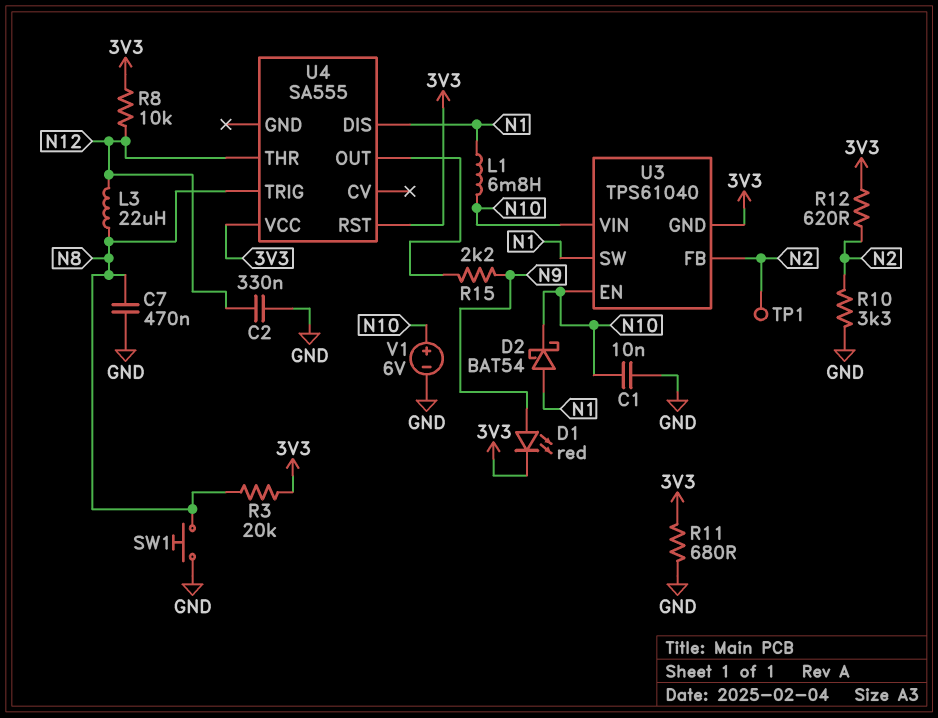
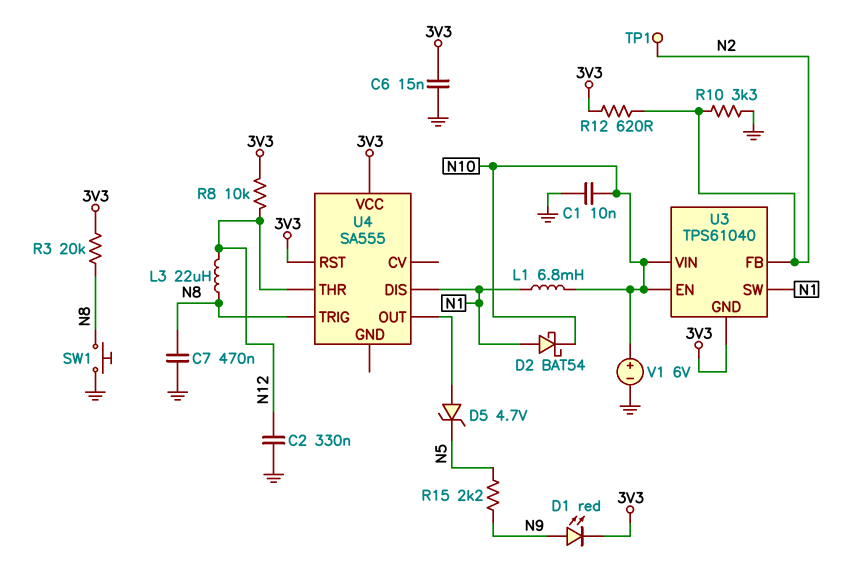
C6: none -> 15nF (3V3, GND)
D5: none -> zener 4.7V (A U4/OUT, K N5)
R11: 680 (3V3, GND) -> none
R15: 2.2k (N9, U4/OUT) -> 2.2k (N5, N9)

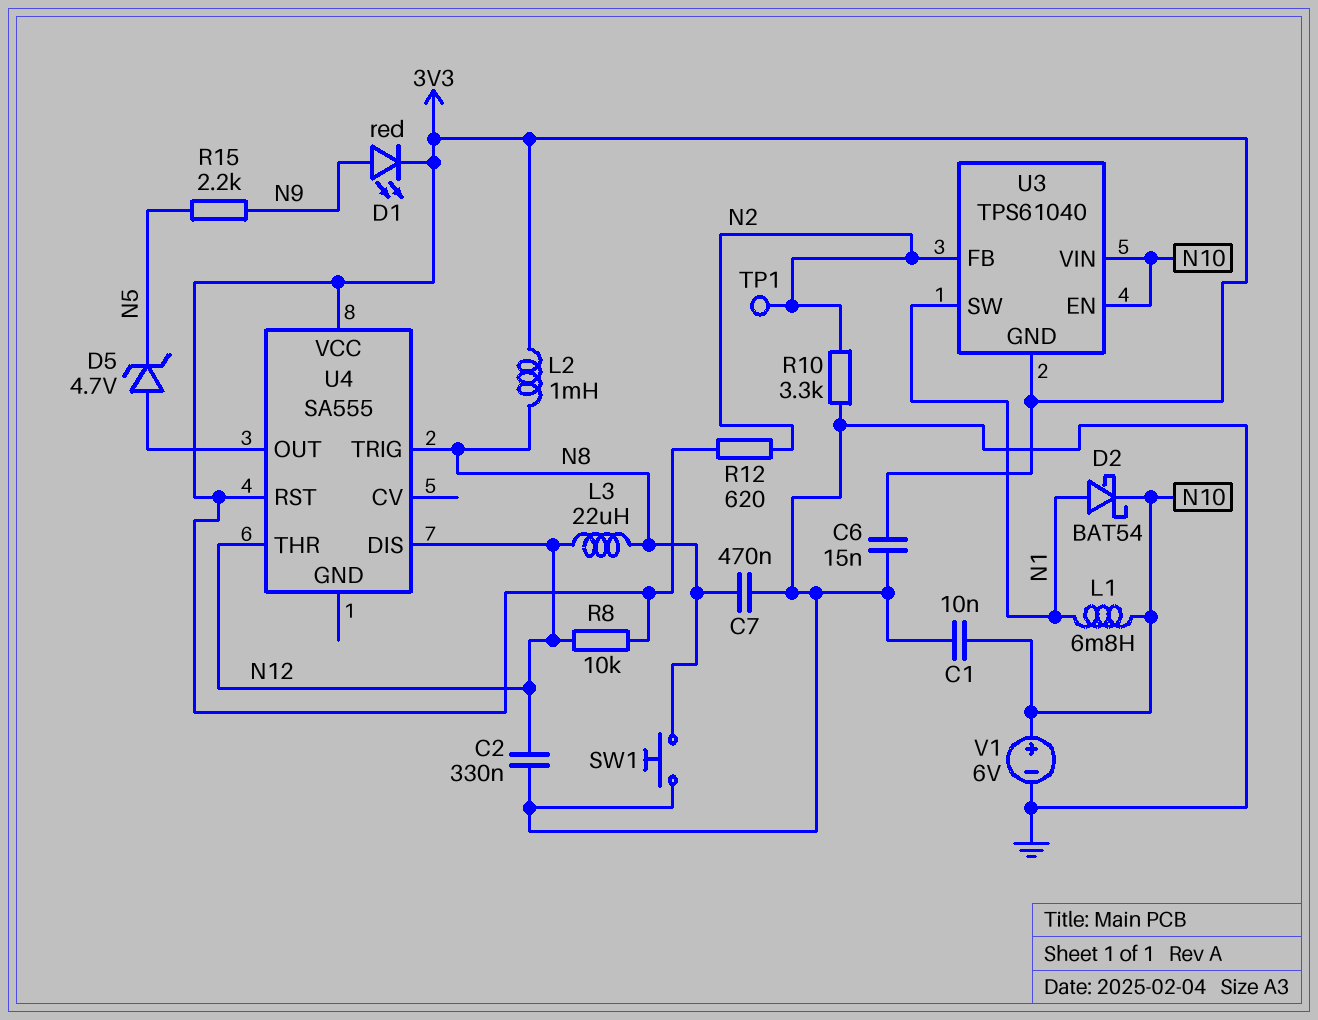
L2: none -> 1mH (3V3, N8)
R3: 20k (3V3, N8) -> none
U4 pin DIS: N1 -> N12

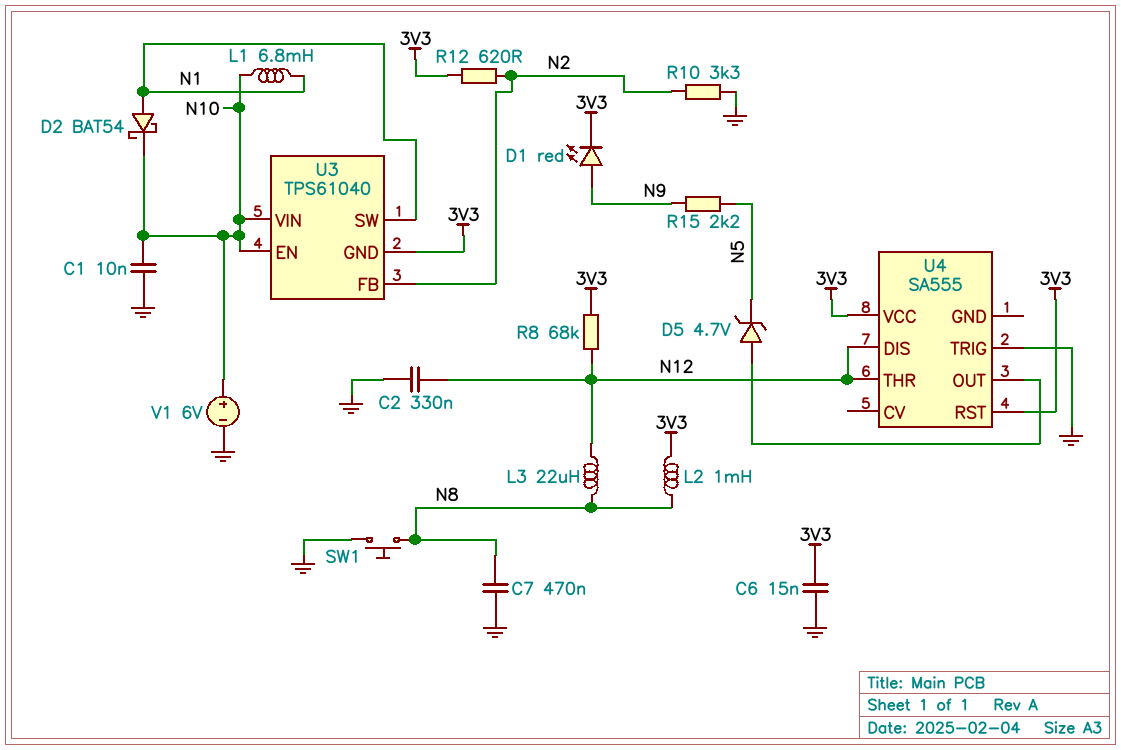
R8: 10k (3V3, N12) -> 68k (3V3, N12)
TP1: test point (N2) -> none
U4 pin TRIG: N8 -> GND

